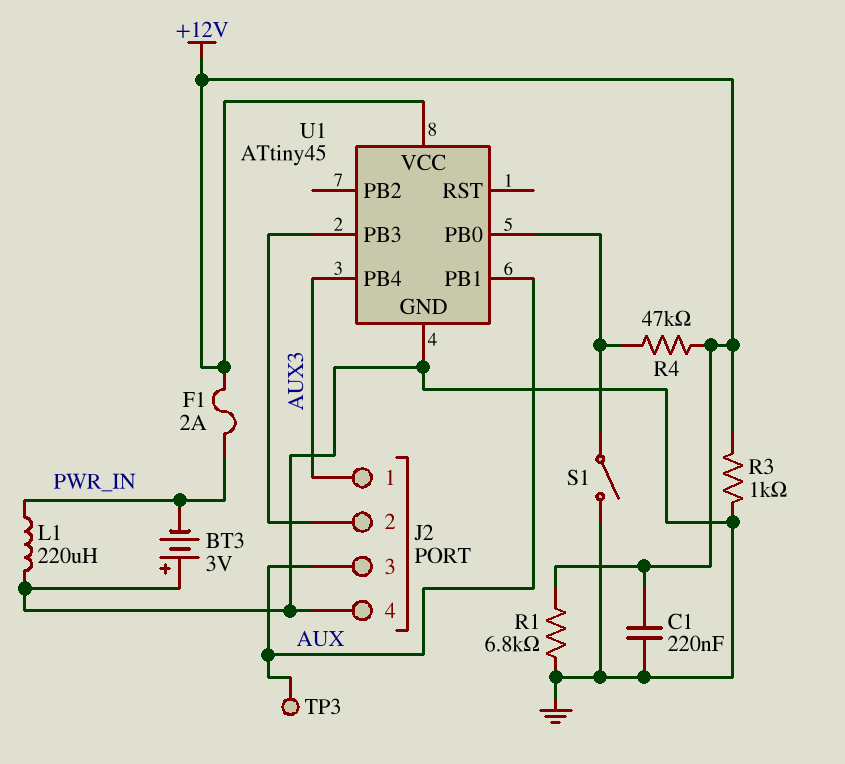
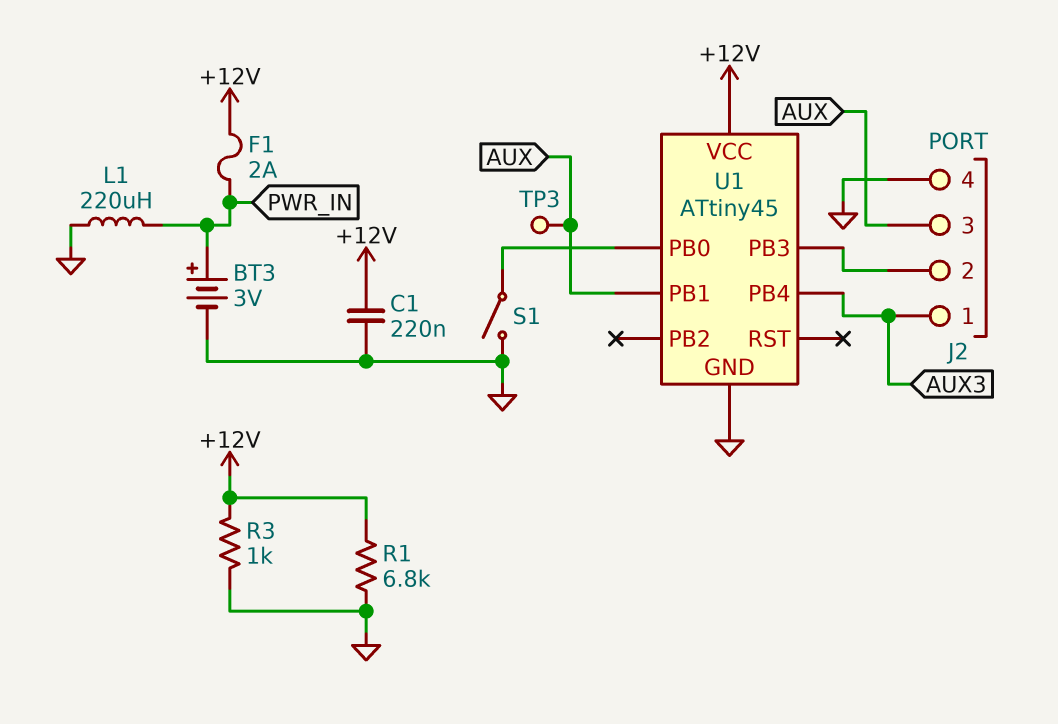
BT3: 3V (plus GND, minus PWR_IN) -> 3V (plus PWR_IN, minus GND)
R4: 47k (+12V, U1/PB0) -> none

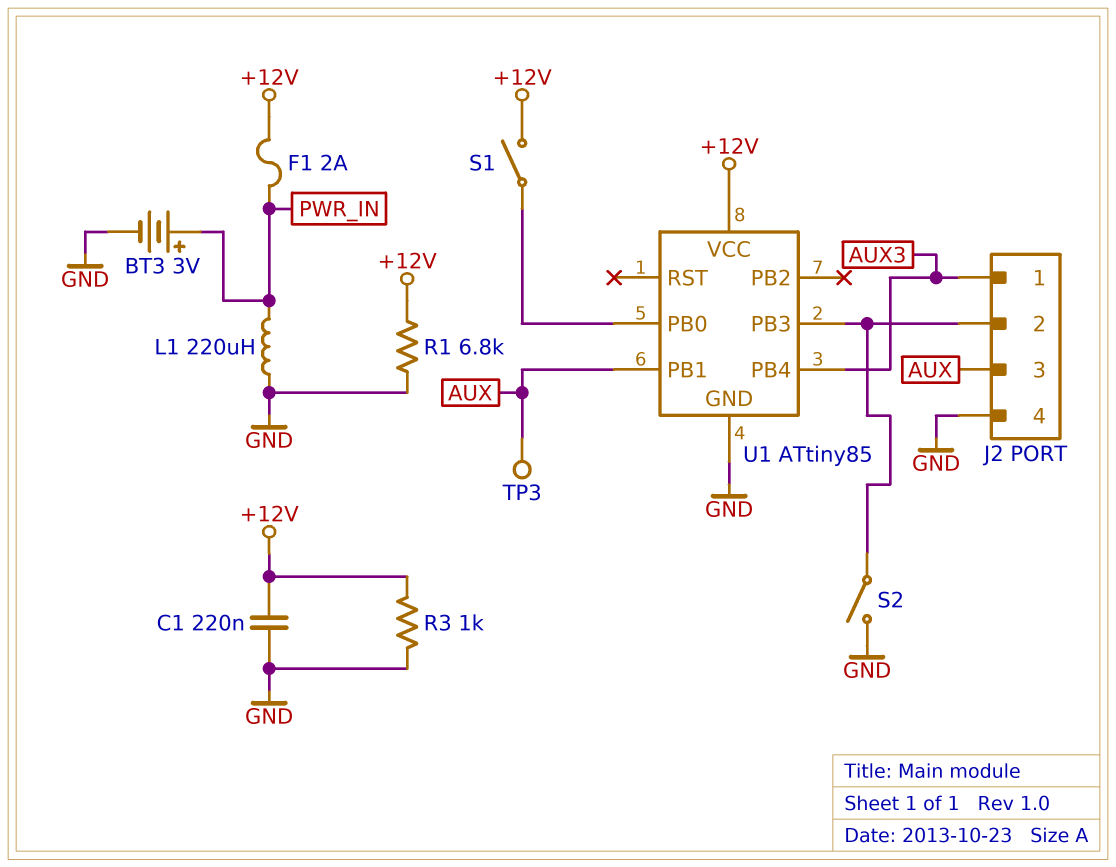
S1: switch (GND, U1/PB0) -> switch (+12V, U1/PB0)
S2: none -> switch (GND, J2/2)
U1: ATtiny45 -> ATtiny85

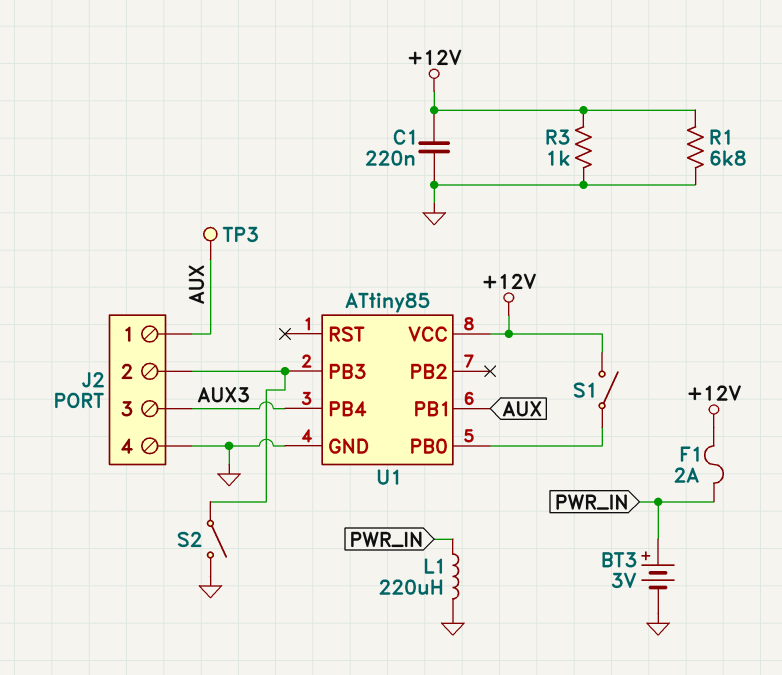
J2 pin 1: AUX3 -> AUX
J2 pin 3: AUX -> AUX3

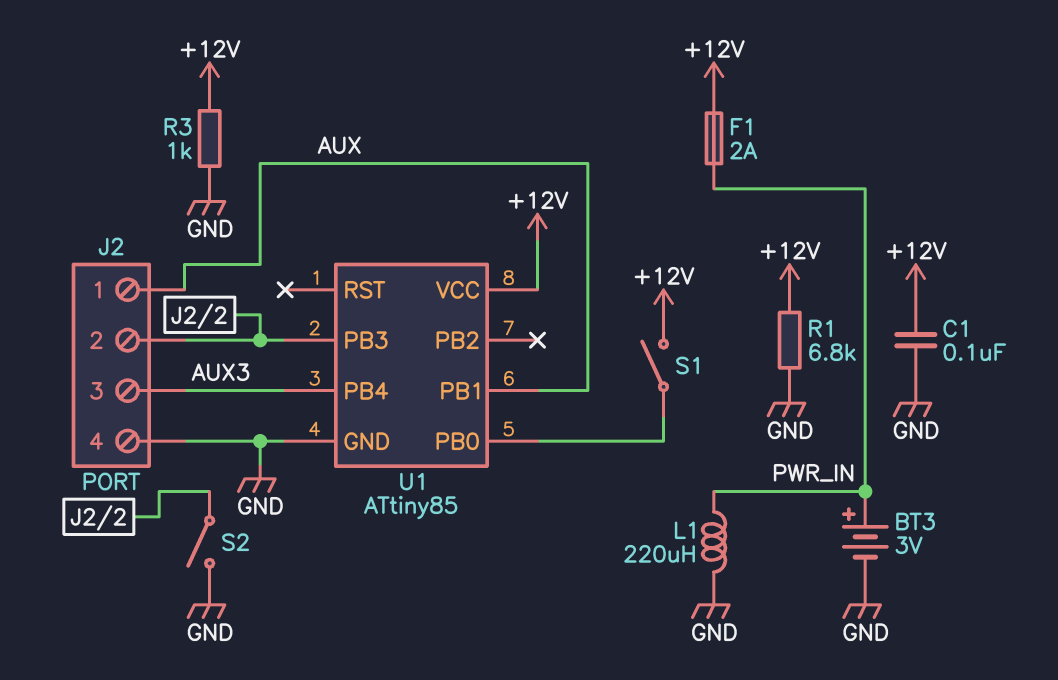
C1: 220nF (+12V, GND) -> 100nF (+12V, GND)
TP3: test point (AUX) -> none

